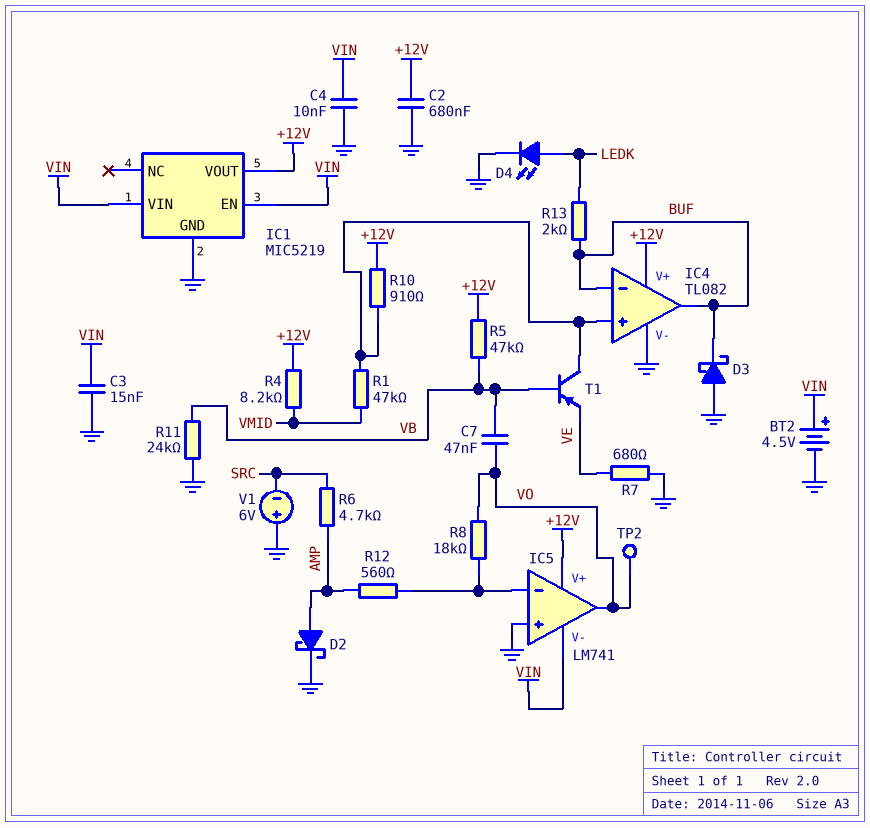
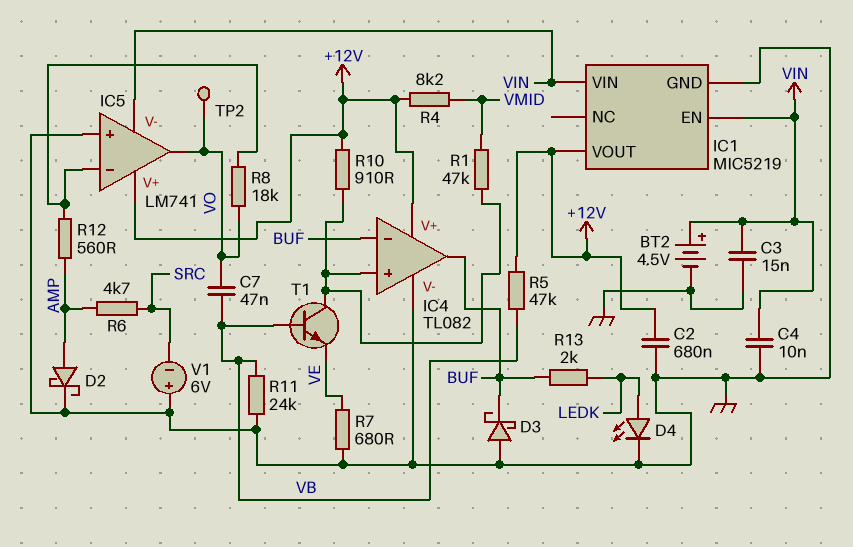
T1: PNP (B VB, C IC4/in+, E VE) -> NPN (B VB, C IC4/in+, E VE)

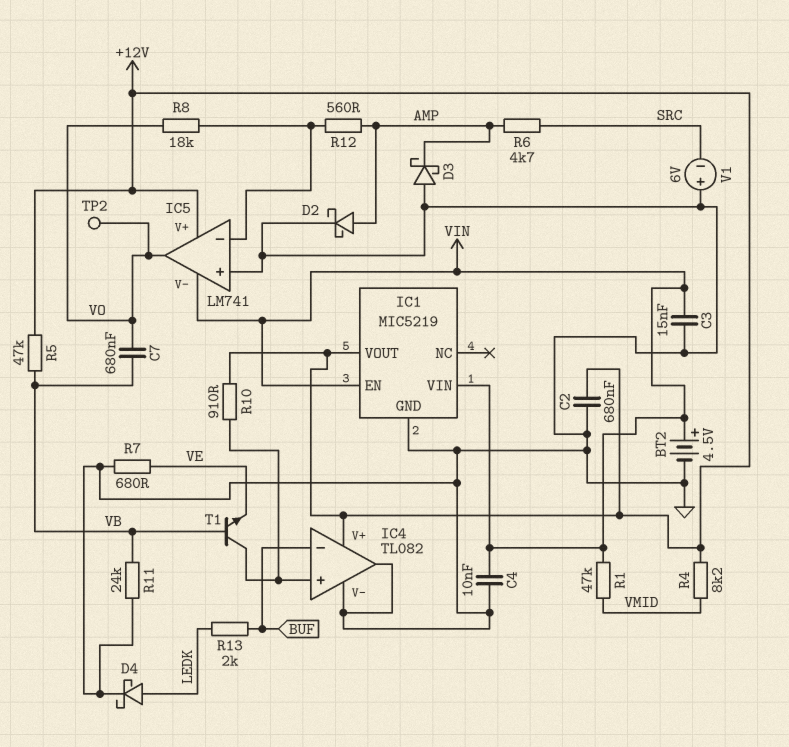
C7: 47nF (VB, VO) -> 680nF (VB, VO)
D3: schottky (A GND, K BUF) -> schottky (A GND, K AMP)
D4: LED (A LEDK, K GND) -> schottky (A LEDK, K GND)
IC4 pin out: BUF -> GND
R1: 47k (IC4/in+, VMID) -> 47k (VIN, VMID)

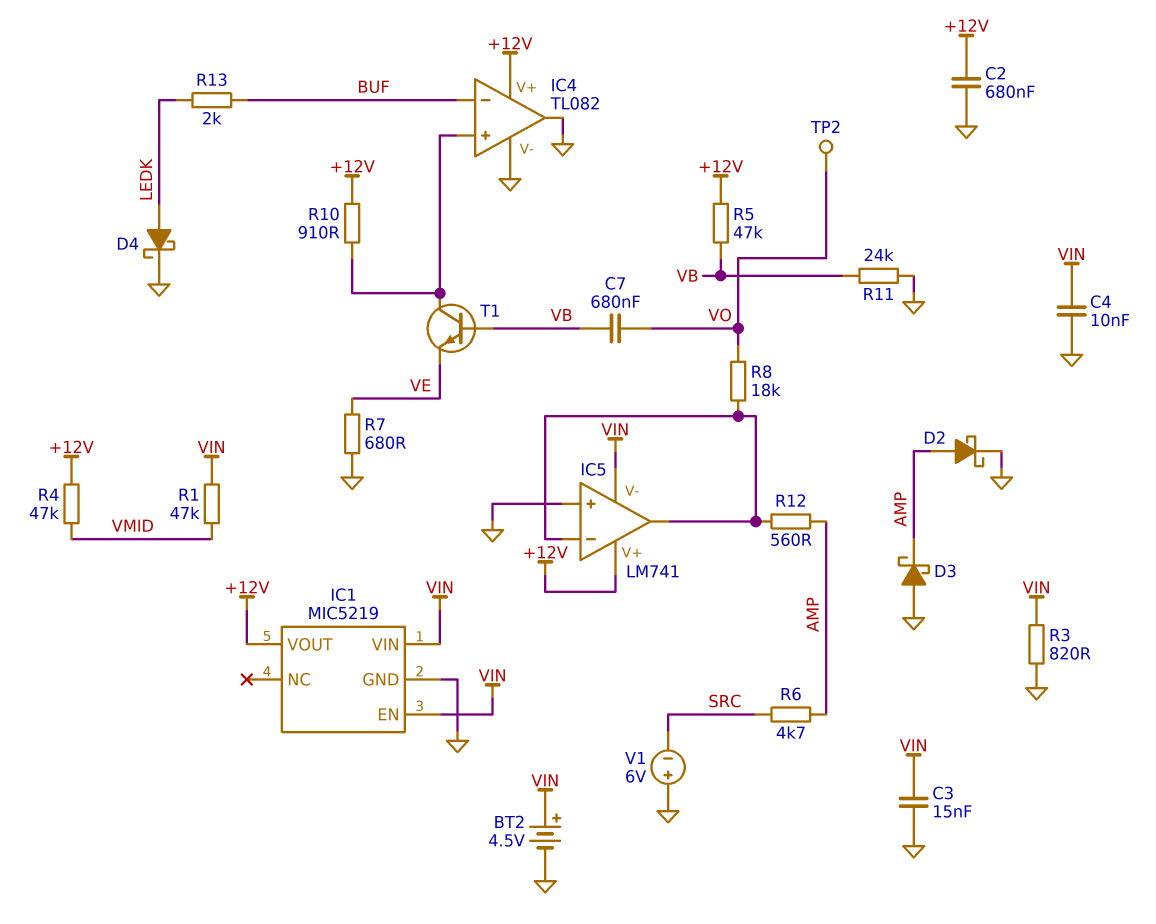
IC5 pin out: VO -> IC5/in-
R3: none -> 820 (GND, VIN)
R4: 8.2k (+12V, VMID) -> 47k (+12V, VMID)

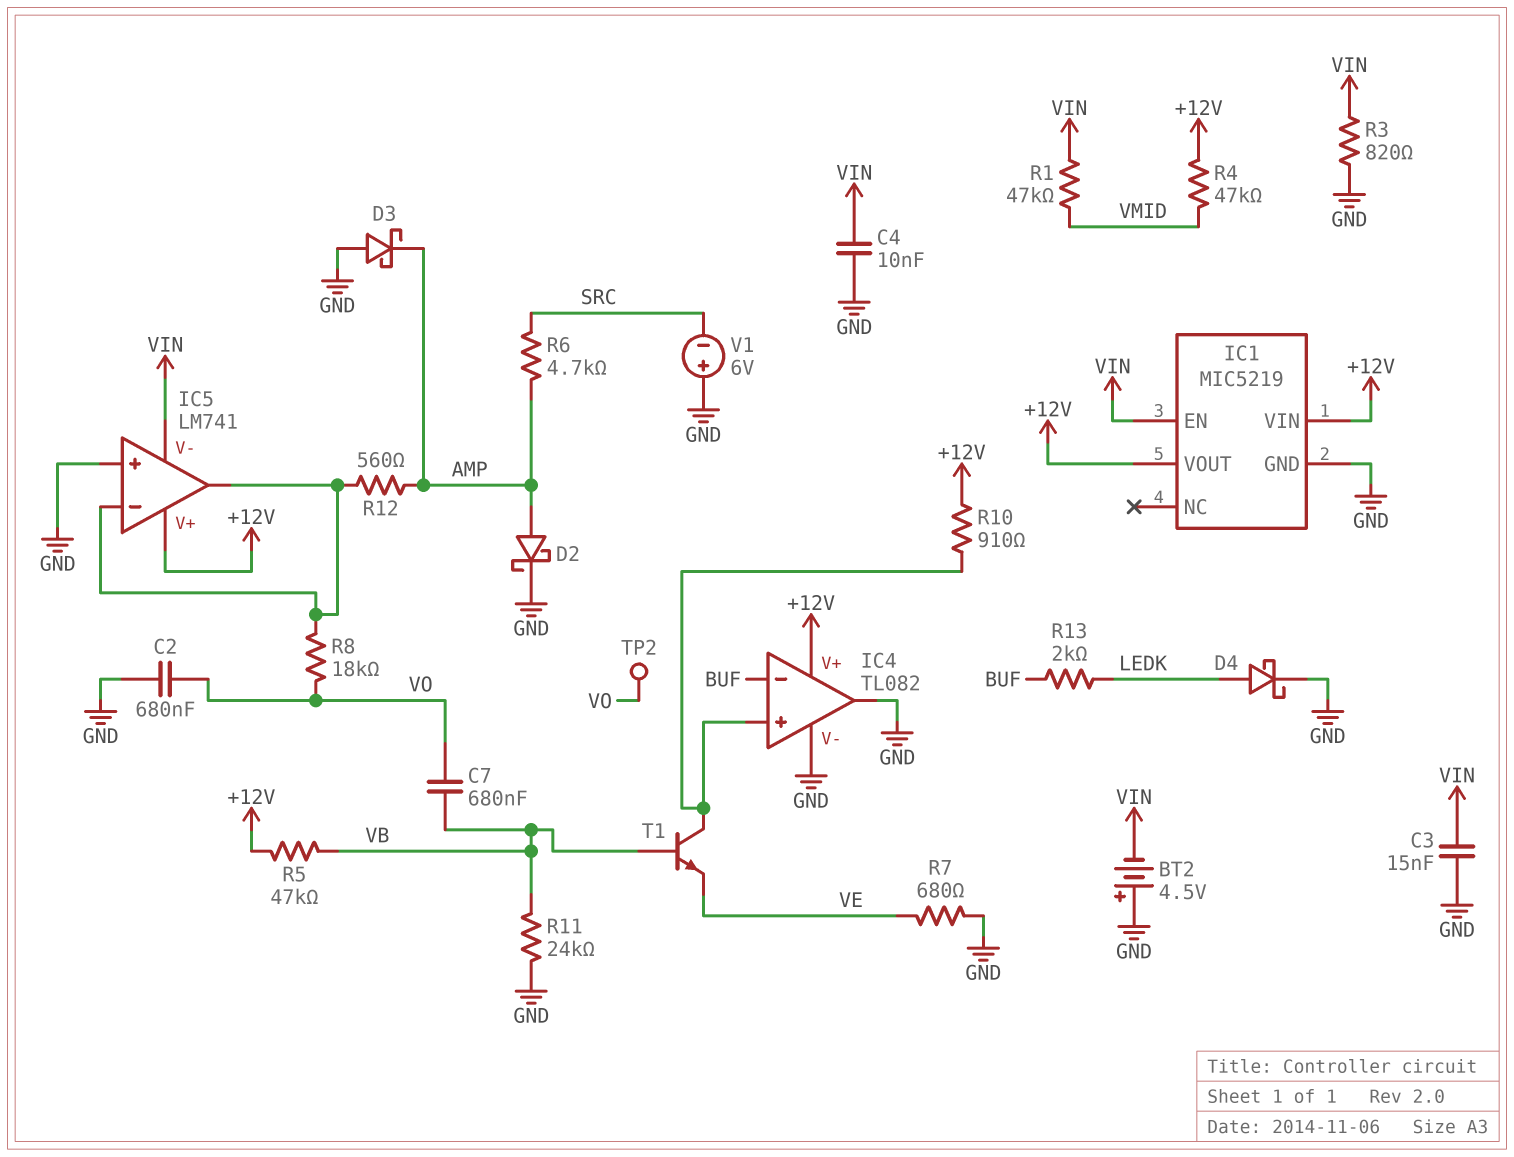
BT2: 4.5V (plus VIN, minus GND) -> 4.5V (plus GND, minus VIN)
C2: 680nF (+12V, GND) -> 680nF (GND, VO)
IC1 pin VIN: VIN -> +12V

